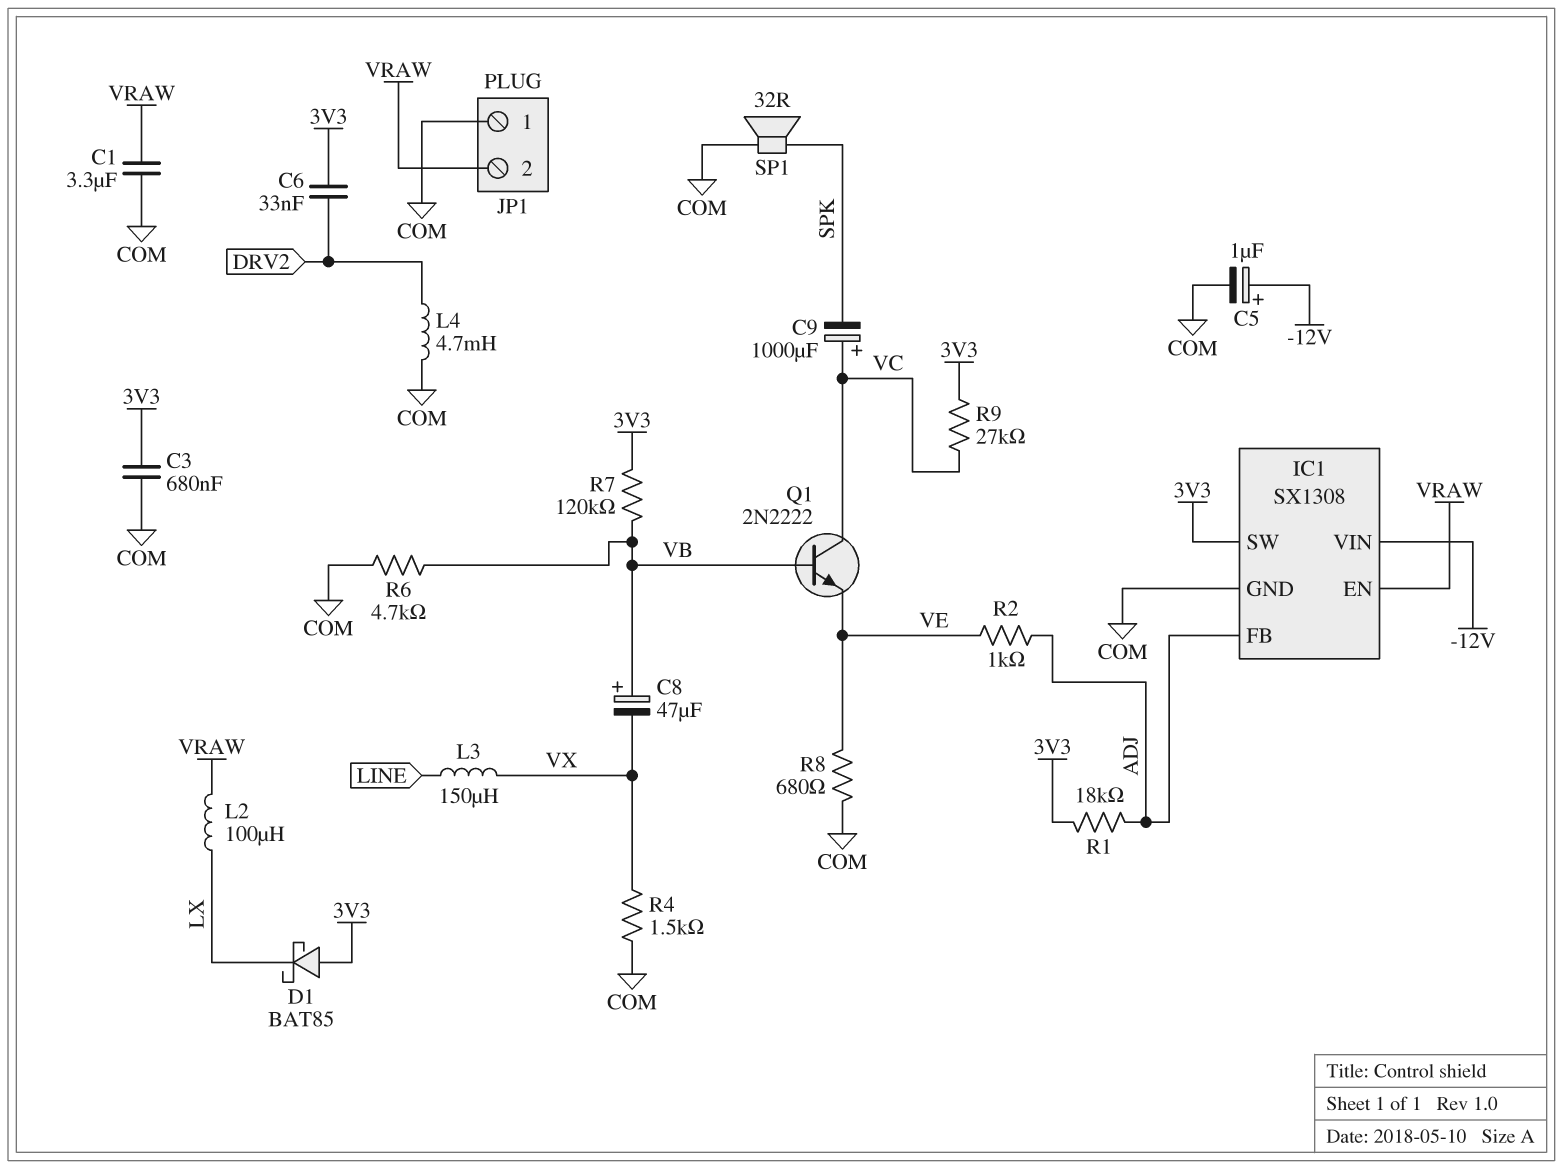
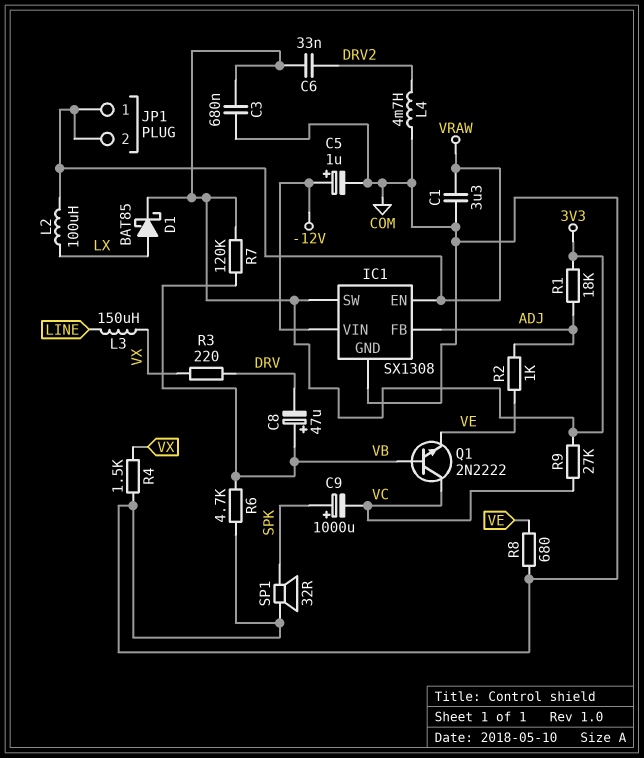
C8: 47uF (plus VB, minus VX) -> 47uF (plus VB, minus DRV)
C9: 1000uF (plus VC, minus SPK) -> 1000uF (plus SPK, minus VC)
D1: schottky BAT85 (A 3V3, K LX) -> schottky BAT85 (A LX, K 3V3)
JP1 pin 1: COM -> VRAW
R3: none -> 220 (DRV, VX)

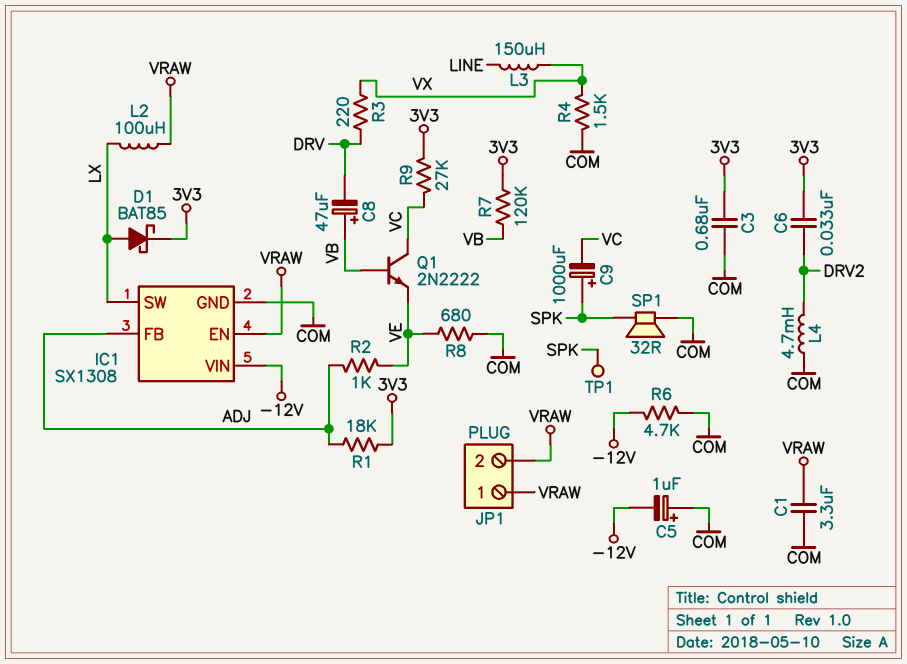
C5: 1uF (plus -12V, minus COM) -> 1uF (plus COM, minus -12V)
IC1 pin SW: 3V3 -> LX
R6: 4.7k (COM, VB) -> 4.7k (-12V, COM)
TP1: none -> test point (SPK)

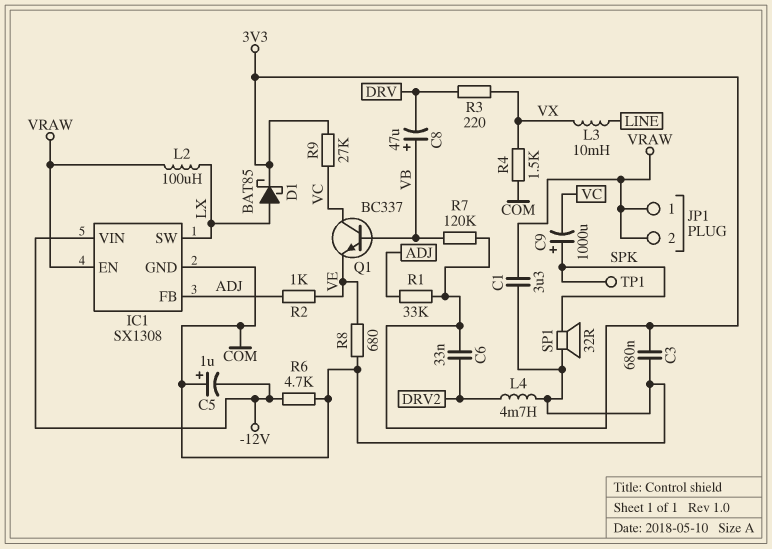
L3: 150uH (LINE, VX) -> 10mH (LINE, VX)
Q1: NPN 2N2222 (B VB, C VC, E VE) -> NPN BC337 (B VB, C VC, E VE)
R1: 18k (3V3, ADJ) -> 33k (3V3, ADJ)

